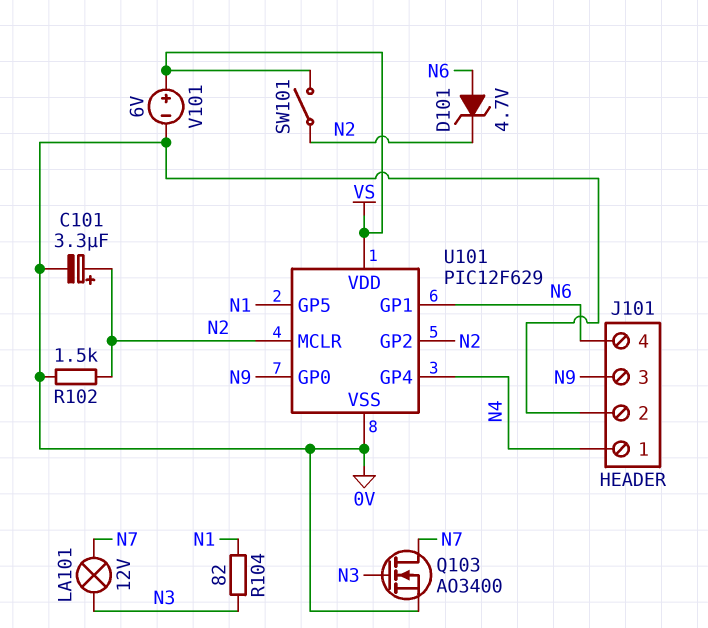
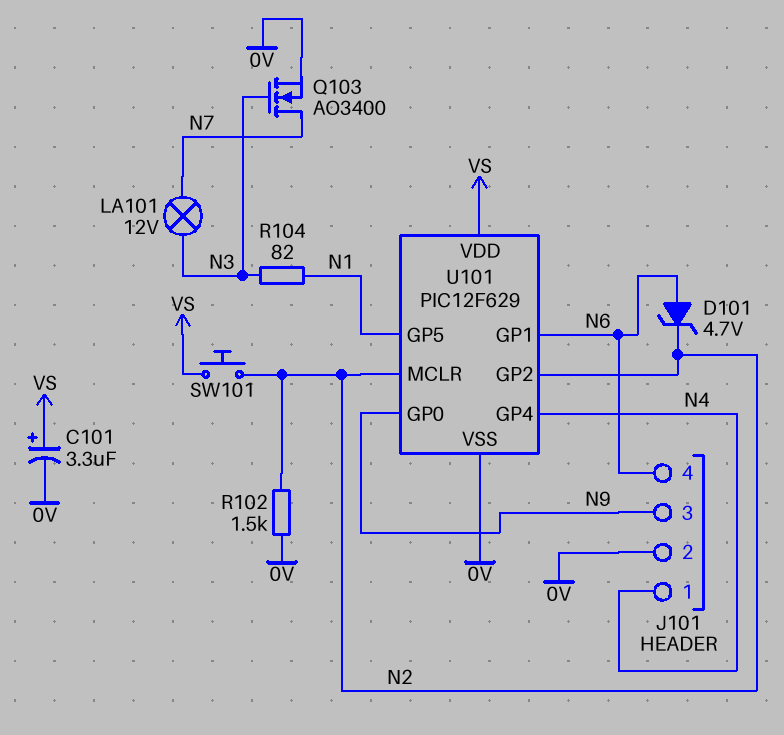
C101: 3.3uF (plus N2, minus 0V) -> 3.3uF (plus VS, minus 0V)
SW101: switch (N2, VS) -> button (N2, VS)
V101: 6V (plus VS, minus 0V) -> none

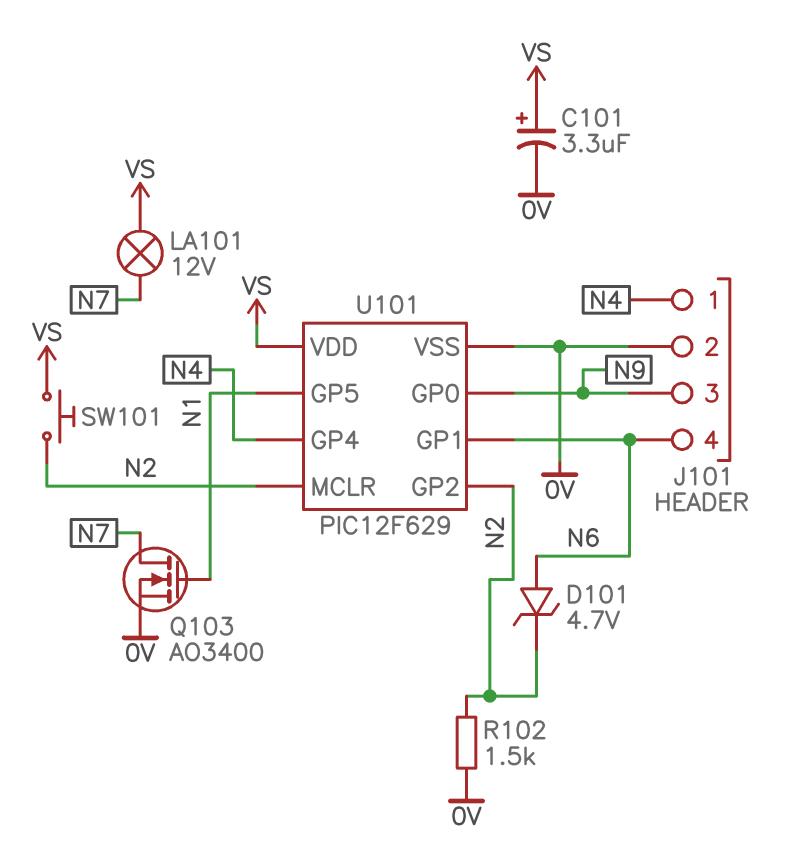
LA101: lamp 12V (N3, N7) -> lamp 12V (N7, VS)
Q103: NMOS AO3400 (G N3, D N7, S 0V) -> NMOS AO3400 (G N1, D N7, S 0V)
R104: 82 (N1, N3) -> none

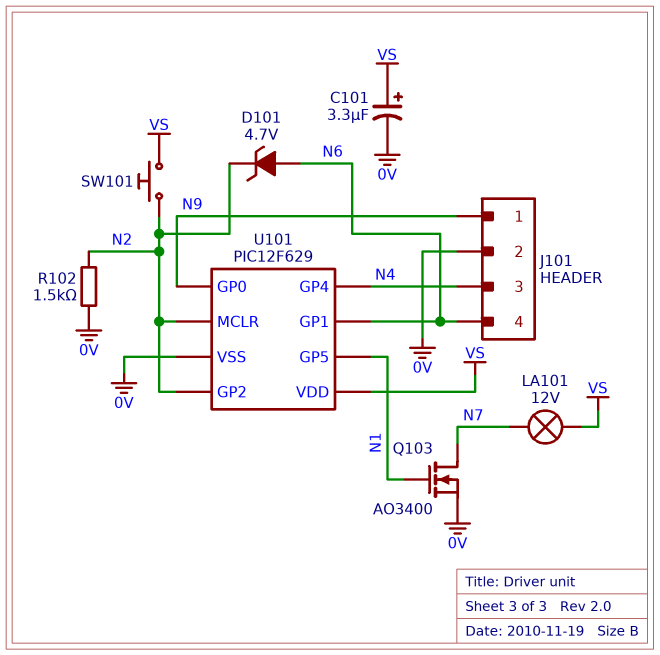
J101 pin 1: N4 -> N9
J101 pin 3: N9 -> N4

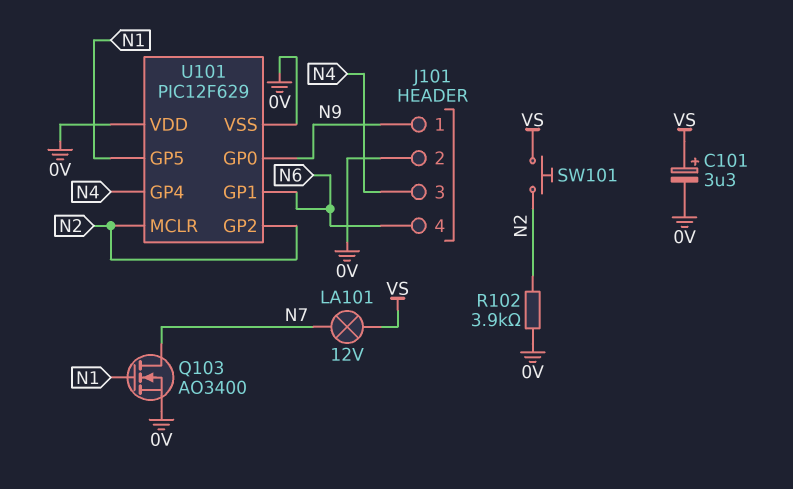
D101: zener 4.7V (A N6, K N2) -> none
R102: 1.5k (0V, N2) -> 3.9k (0V, N2)
U101 pin VDD: VS -> 0V

